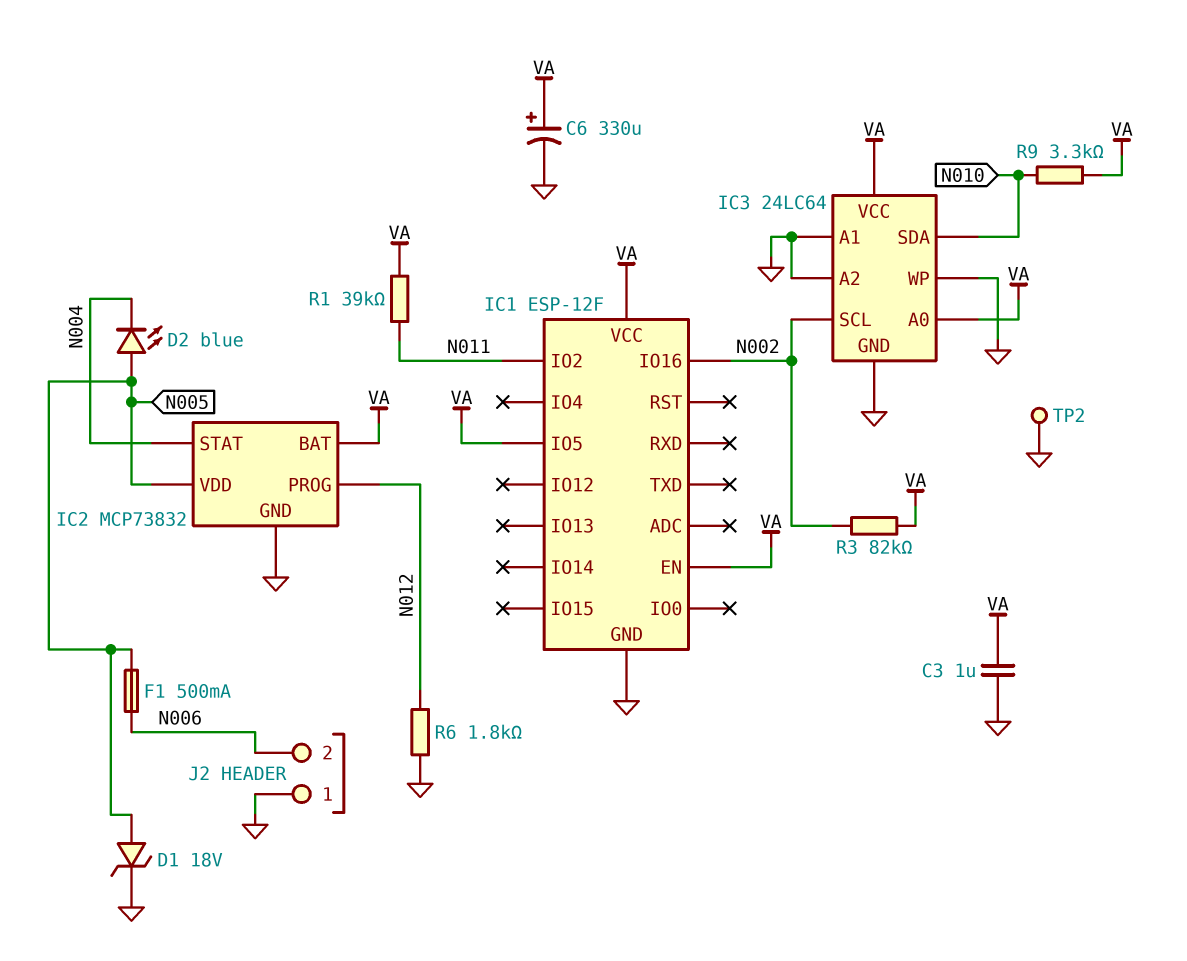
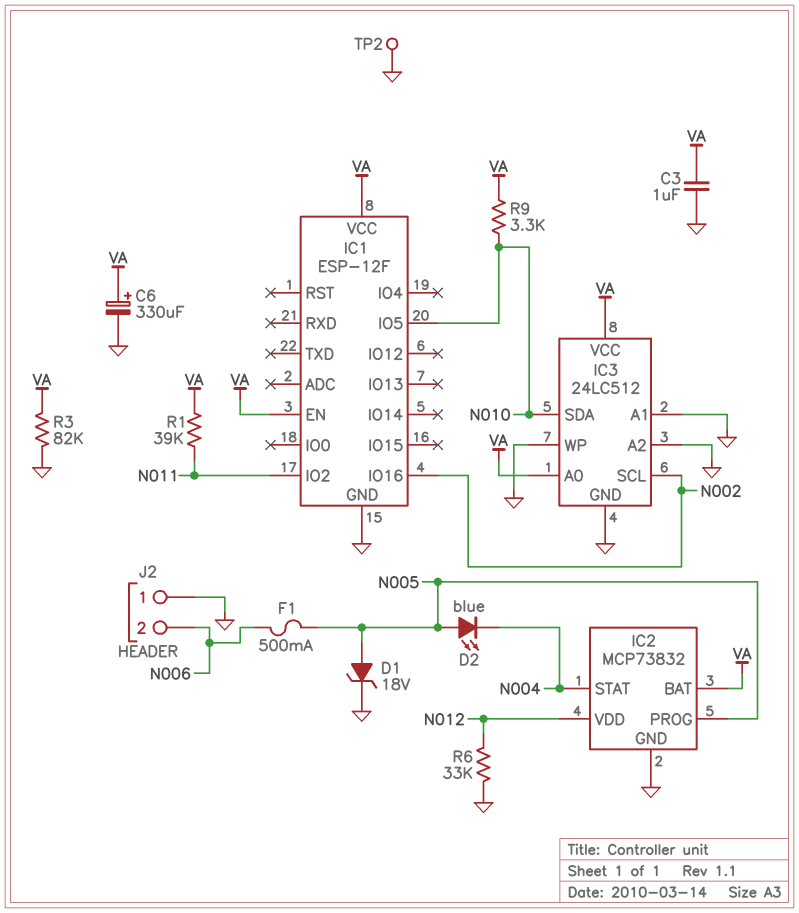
IC1 pin IO5: VA -> N010
IC2 pin PROG: N012 -> N005
IC2 pin VDD: N005 -> N012
IC3: 24LC64 -> 24LC512
R3: 82k (N002, VA) -> 82k (GND, VA)
R6: 1.8k (GND, N012) -> 33k (GND, N012)

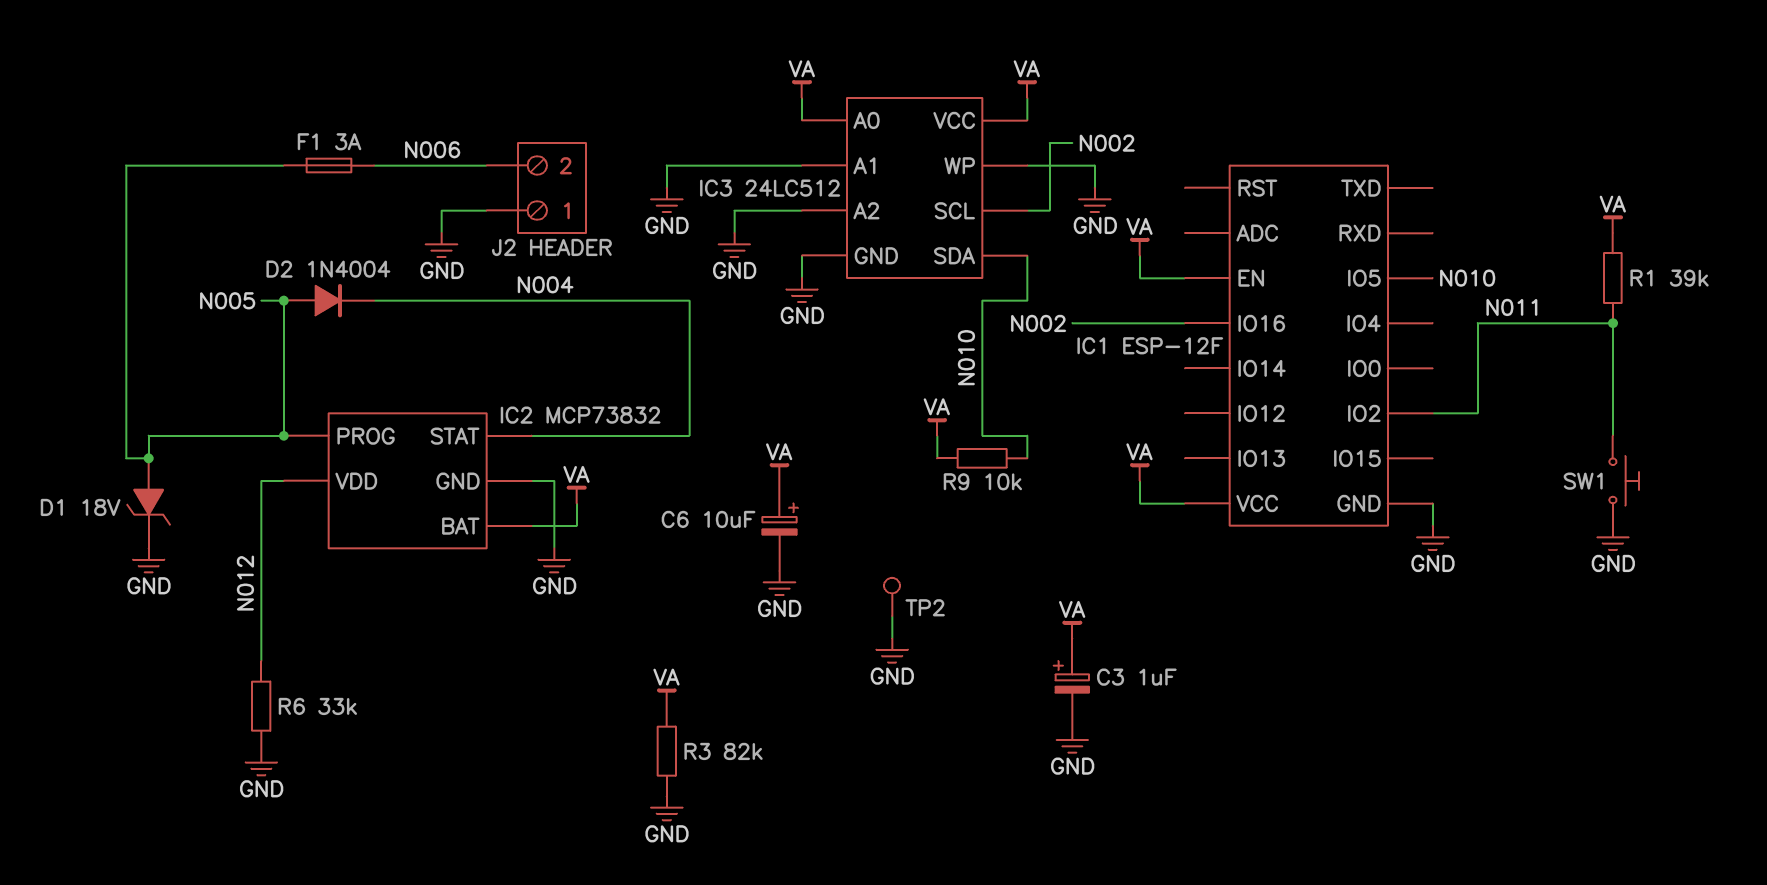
C3: 1uF (GND, VA) -> 1uF (plus VA, minus GND)
C6: 330uF (plus VA, minus GND) -> 10uF (plus VA, minus GND)
D2: LED blue (A N005, K N004) -> diode 1N4004 (A N005, K N004)
F1: 500mA (N005, N006) -> 3A (N005, N006)
R9: 3.3k (N010, VA) -> 10k (N010, VA)
SW1: none -> button (GND, N011)

